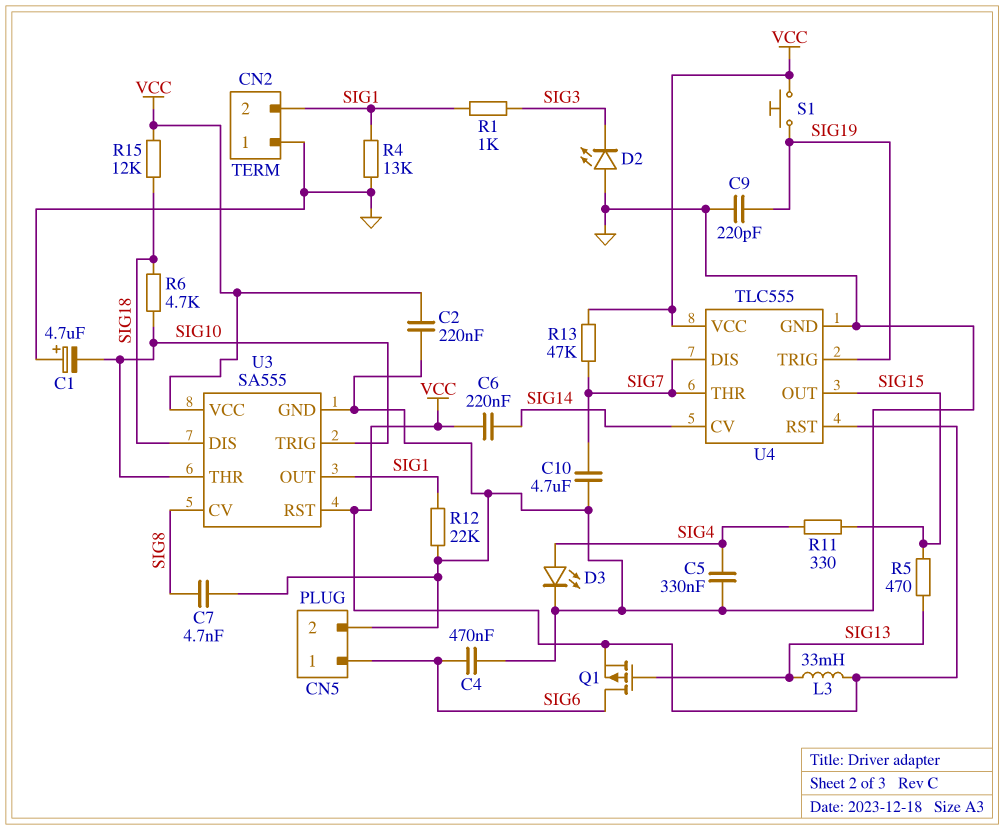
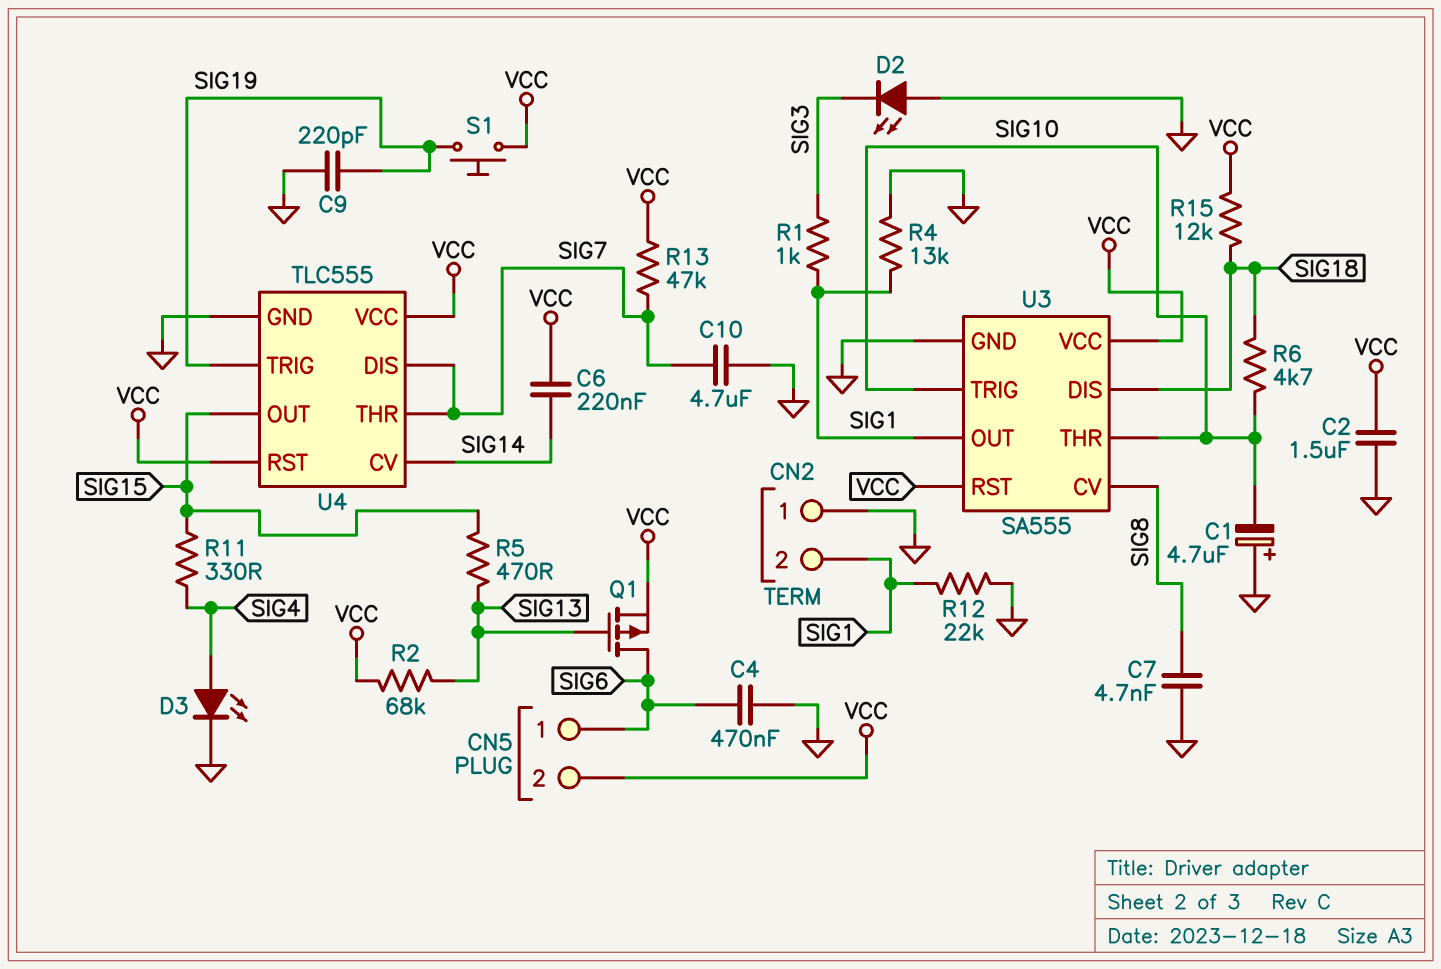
C2: 220nF (GND, VCC) -> 1.5uF (GND, VCC)
C5: 330nF (GND, SIG4) -> none
CN5 pin 2: GND -> VCC
L3: 33mH (SIG13, VCC) -> none
R2: none -> 68k (SIG13, VCC)

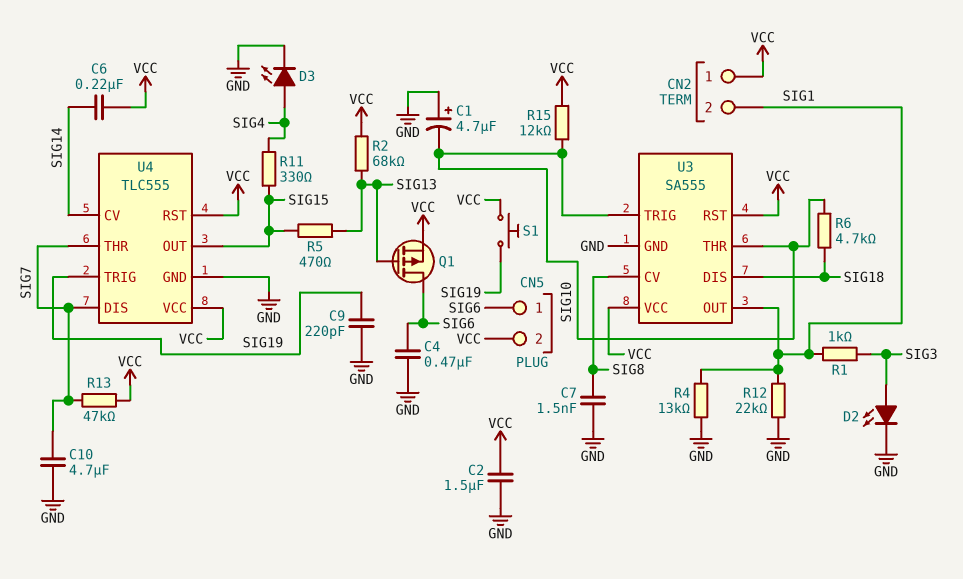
C7: 4.7nF (GND, SIG8) -> 1.5nF (GND, SIG8)
CN2 pin 1: GND -> VCC
D2: LED (A GND, K SIG3) -> LED (A SIG3, K GND)
R15: 12k (SIG18, VCC) -> 12k (SIG10, VCC)

